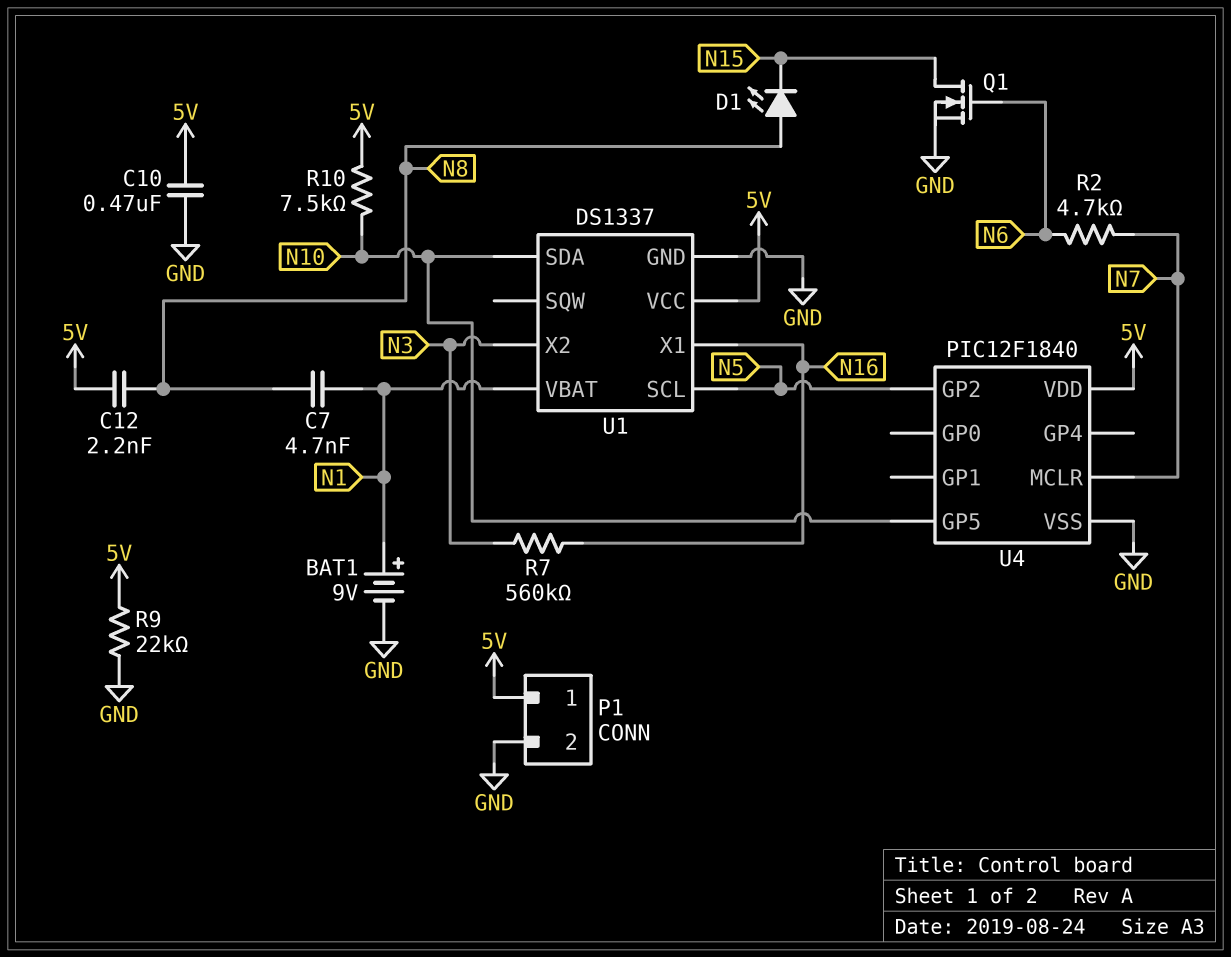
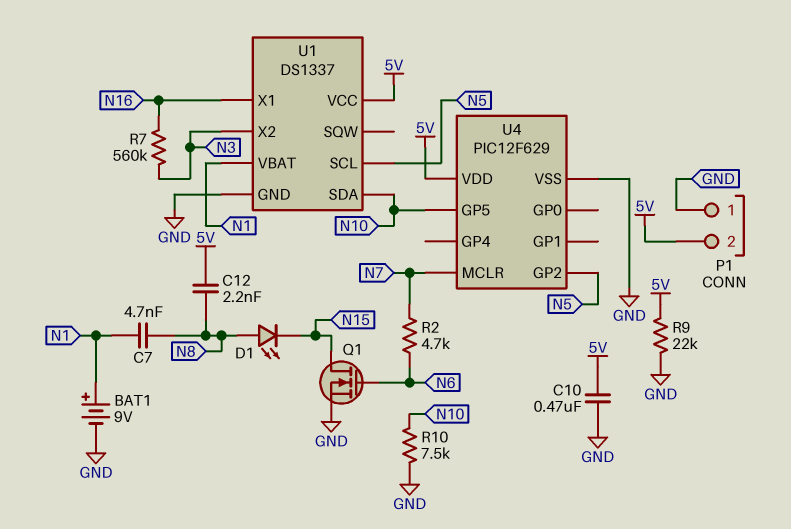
P1 pin 1: 5V -> GND
P1 pin 2: GND -> 5V
R10: 7.5k (5V, N10) -> 7.5k (GND, N10)
U4: PIC12F1840 -> PIC12F629

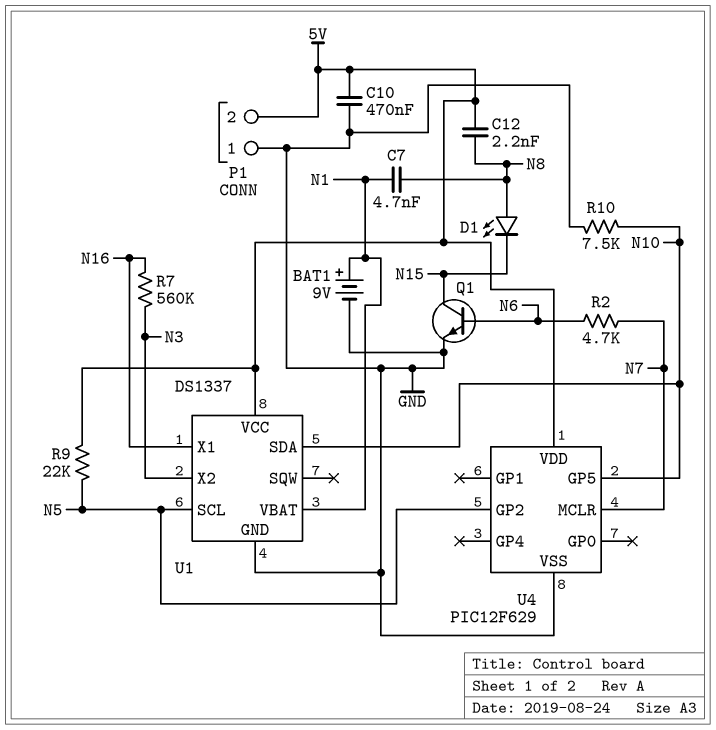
Q1: NMOS (G N6, D N15, S GND) -> NPN (B N6, C N15, E GND)
R9: 22k (5V, GND) -> 22k (5V, N5)

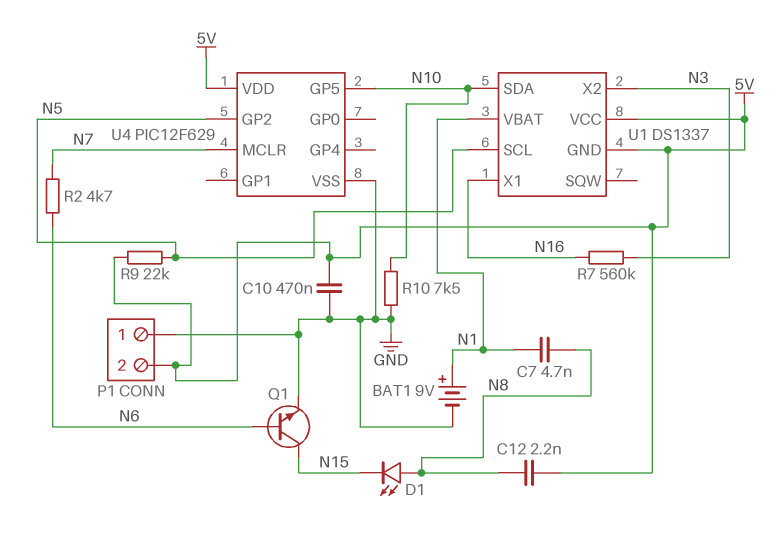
U1 pin GND: GND -> 5V

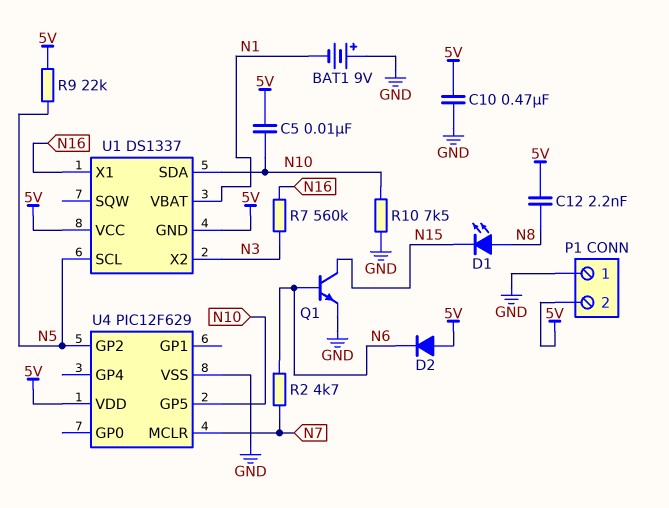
BAT1: 9V (plus N1, minus GND) -> 9V (plus GND, minus N1)
C5: none -> 10nF (5V, N10)
C7: 4.7nF (N1, N8) -> none
D2: none -> diode (A 5V, K N6)

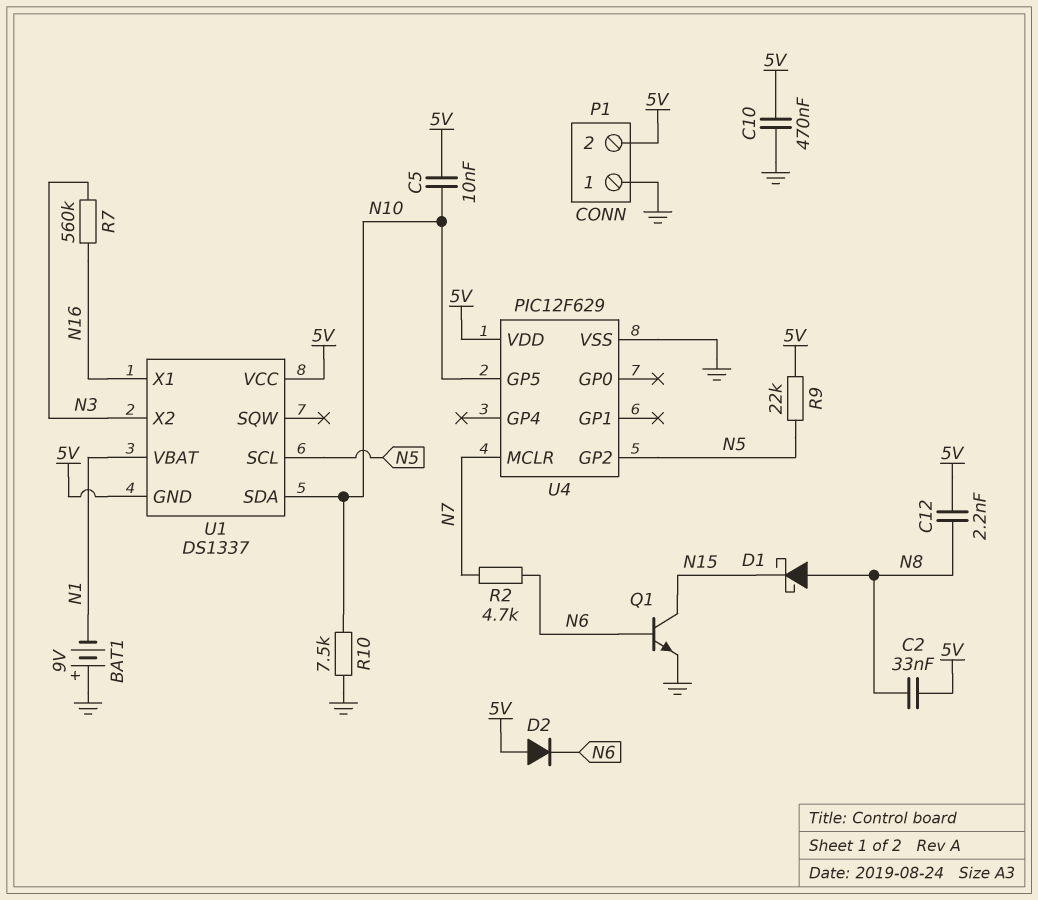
C2: none -> 33nF (5V, N8)
D1: LED (A N8, K N15) -> schottky (A N8, K N15)

